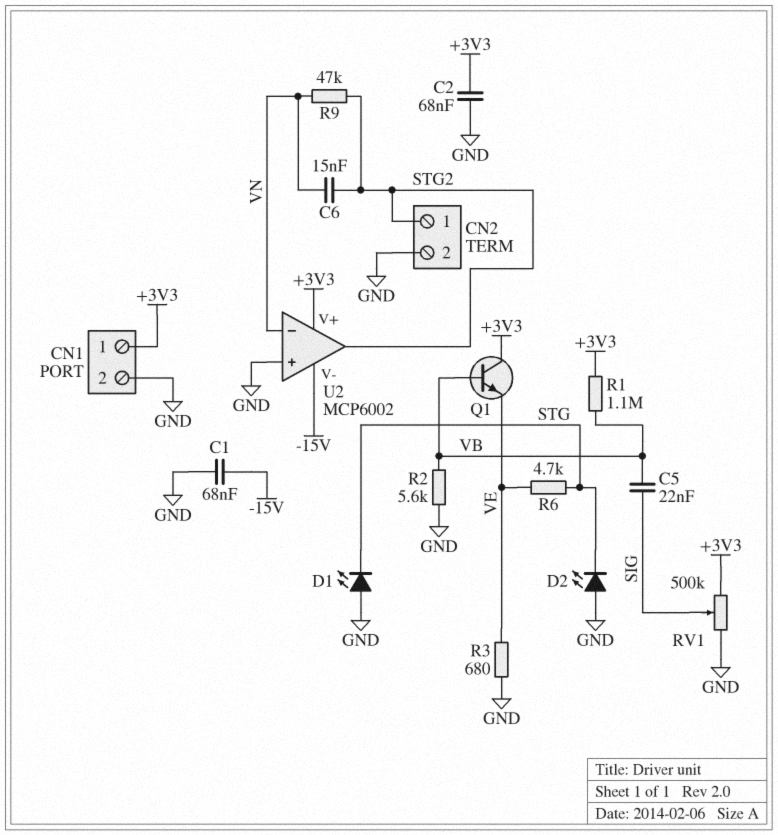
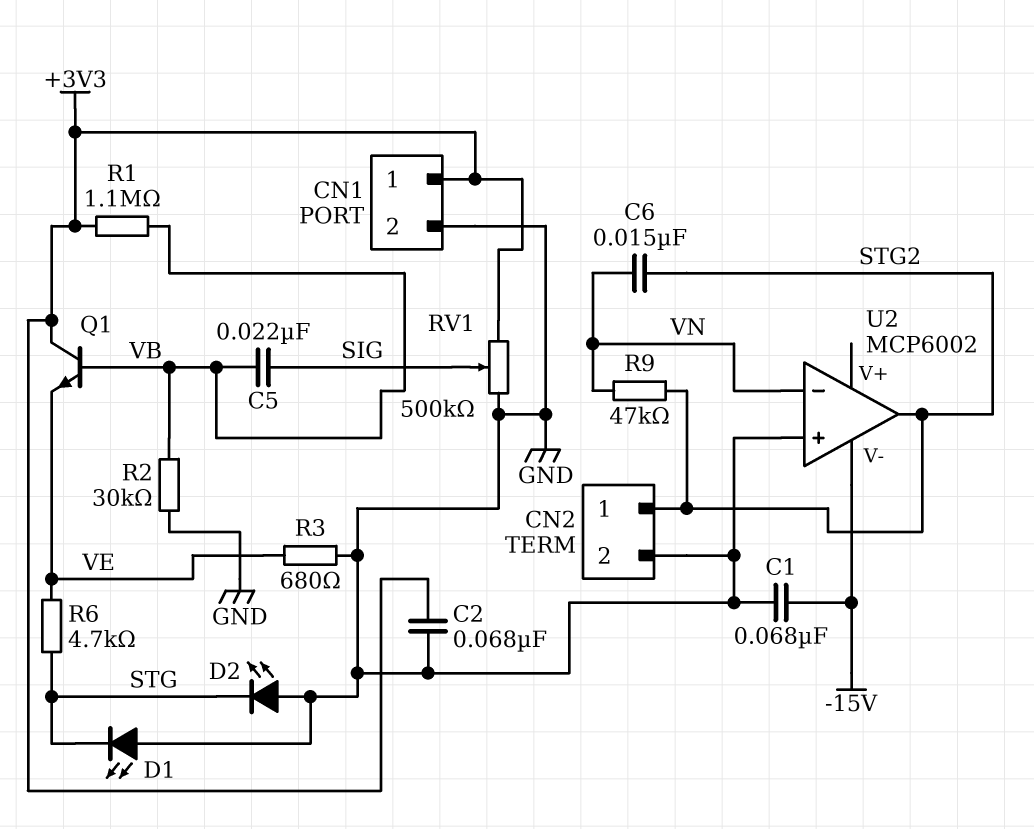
R2: 5.6k (GND, VB) -> 30k (GND, VB)
U2 pin V+: +3V3 -> none

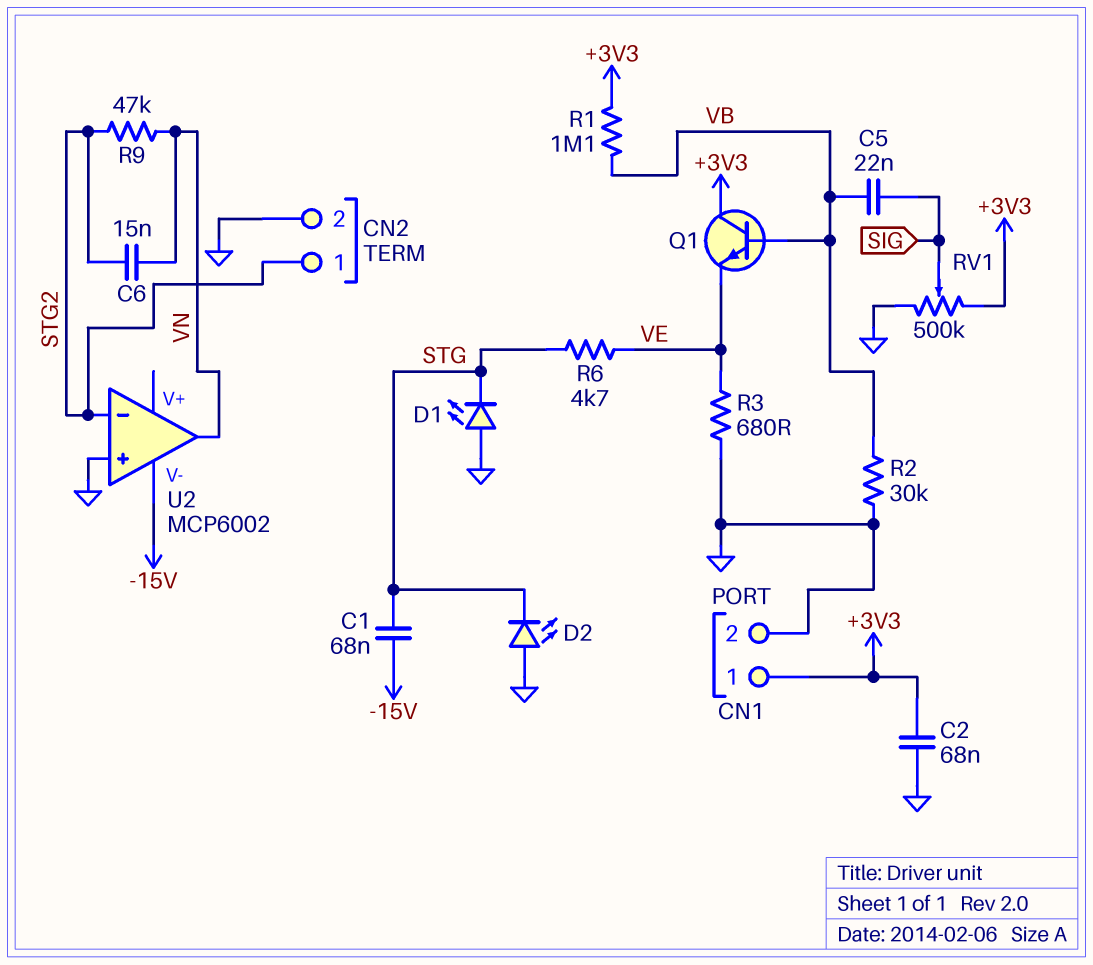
C1: 68nF (-15V, GND) -> 68nF (-15V, STG)
U2 pin in-: VN -> STG2
U2 pin out: STG2 -> VN

